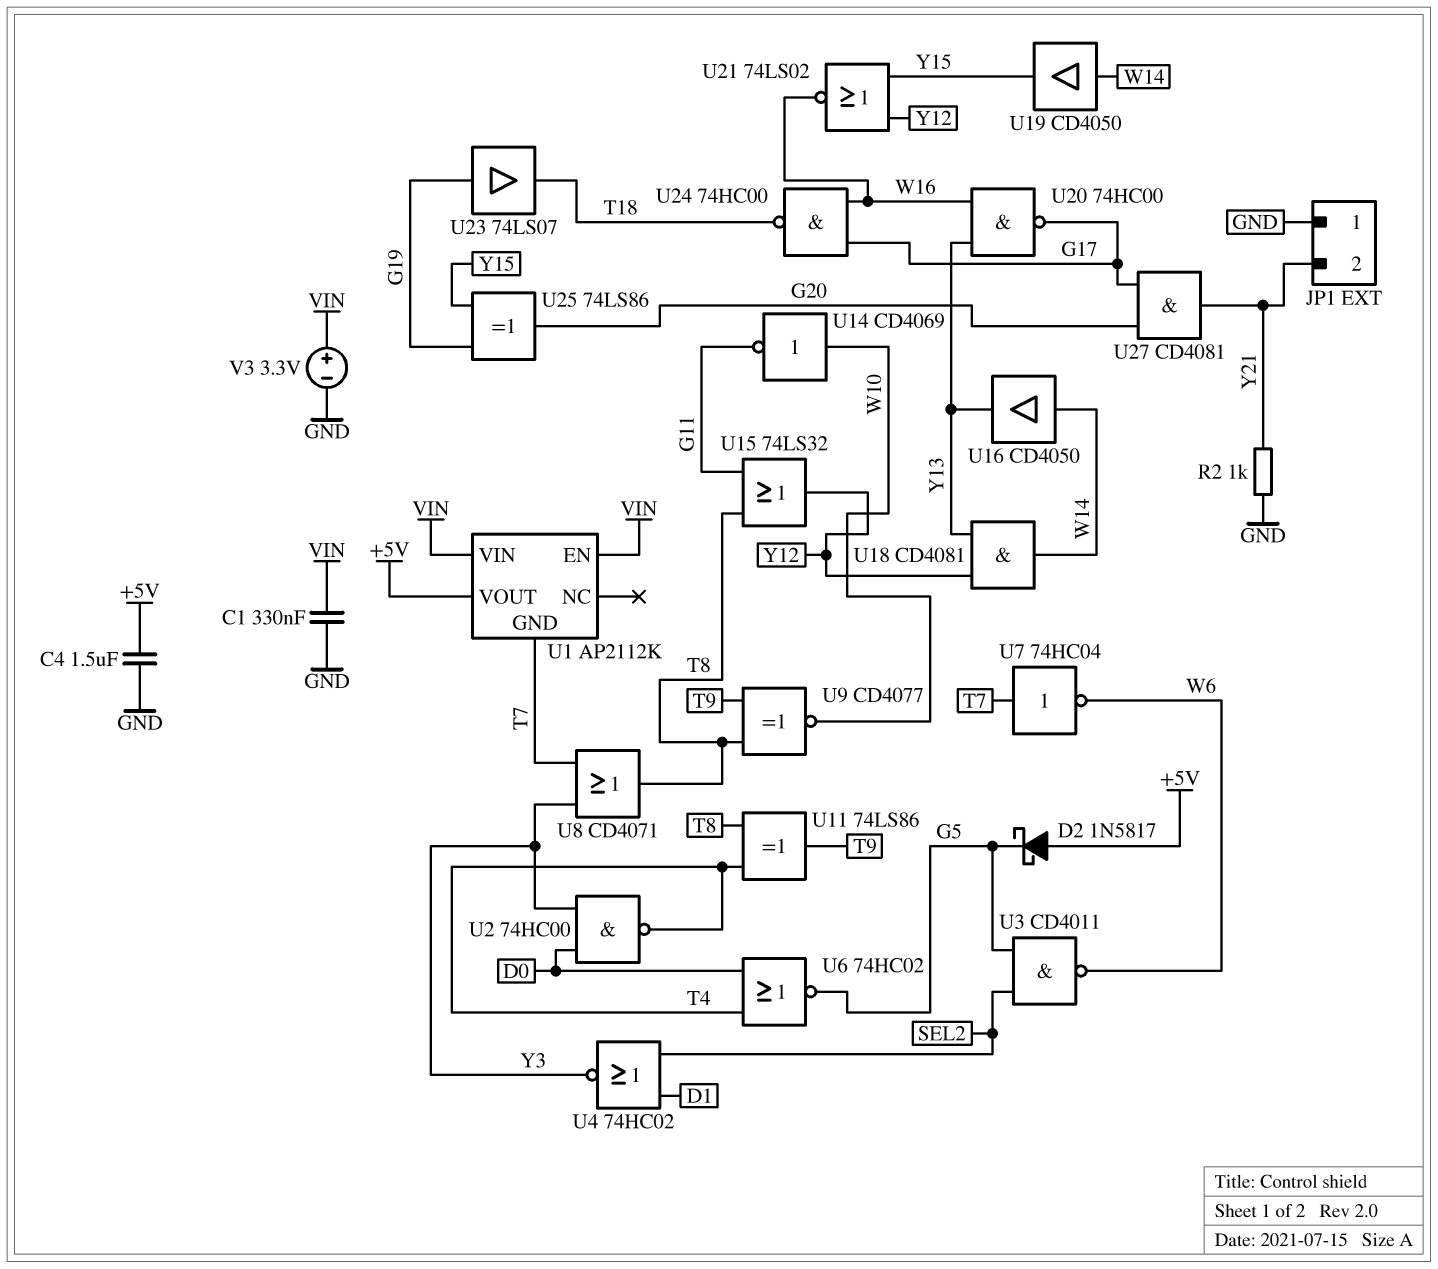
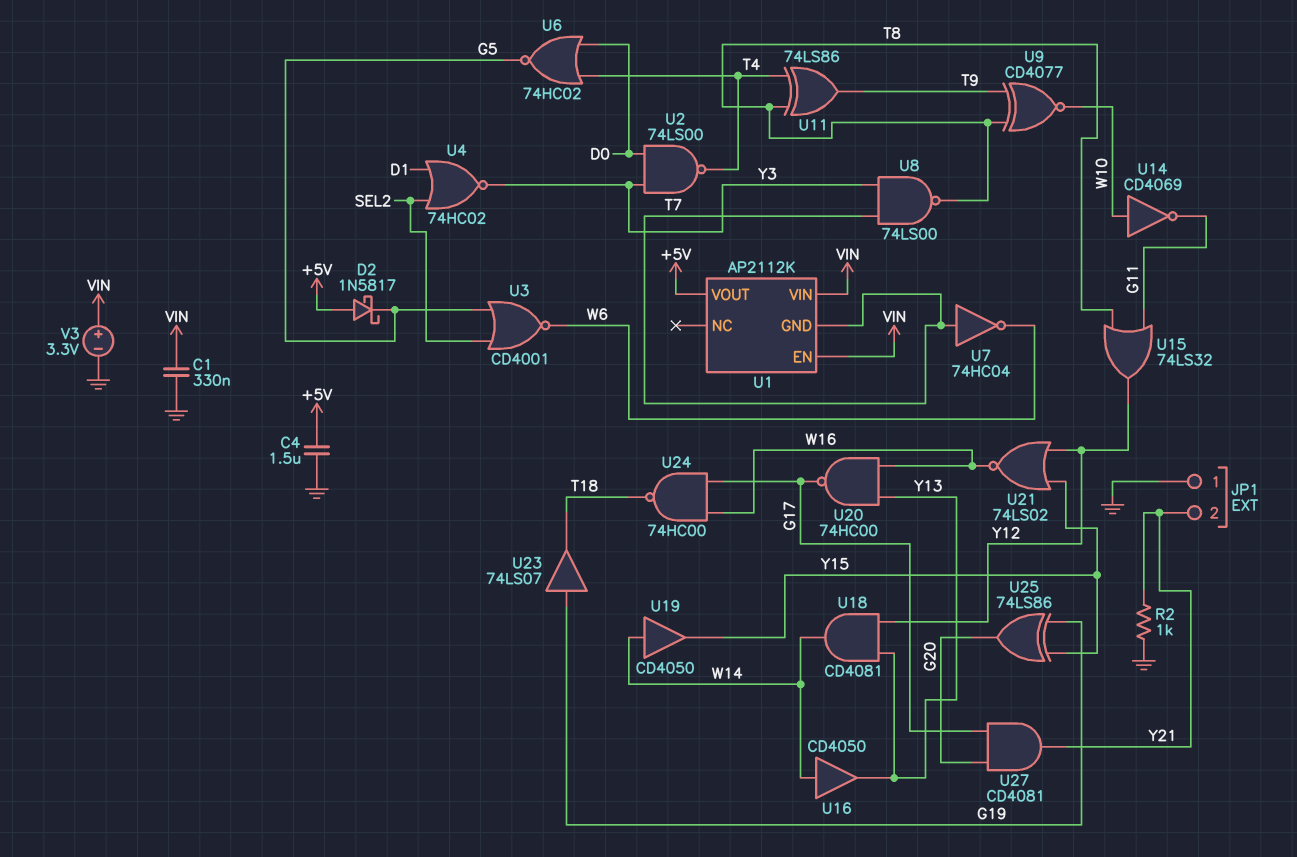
U2: NAND 74HC00 (in D0, in Y3, out T4) -> NAND 74LS00 (in D0, in Y3, out T4)
U3: NAND CD4011 (in G5, in SEL2, out W6) -> NOR CD4001 (in G5, in SEL2, out W6)
U8: OR CD4071 (in T7, in Y3, out T8) -> NAND 74LS00 (in T7, in Y3, out T8)

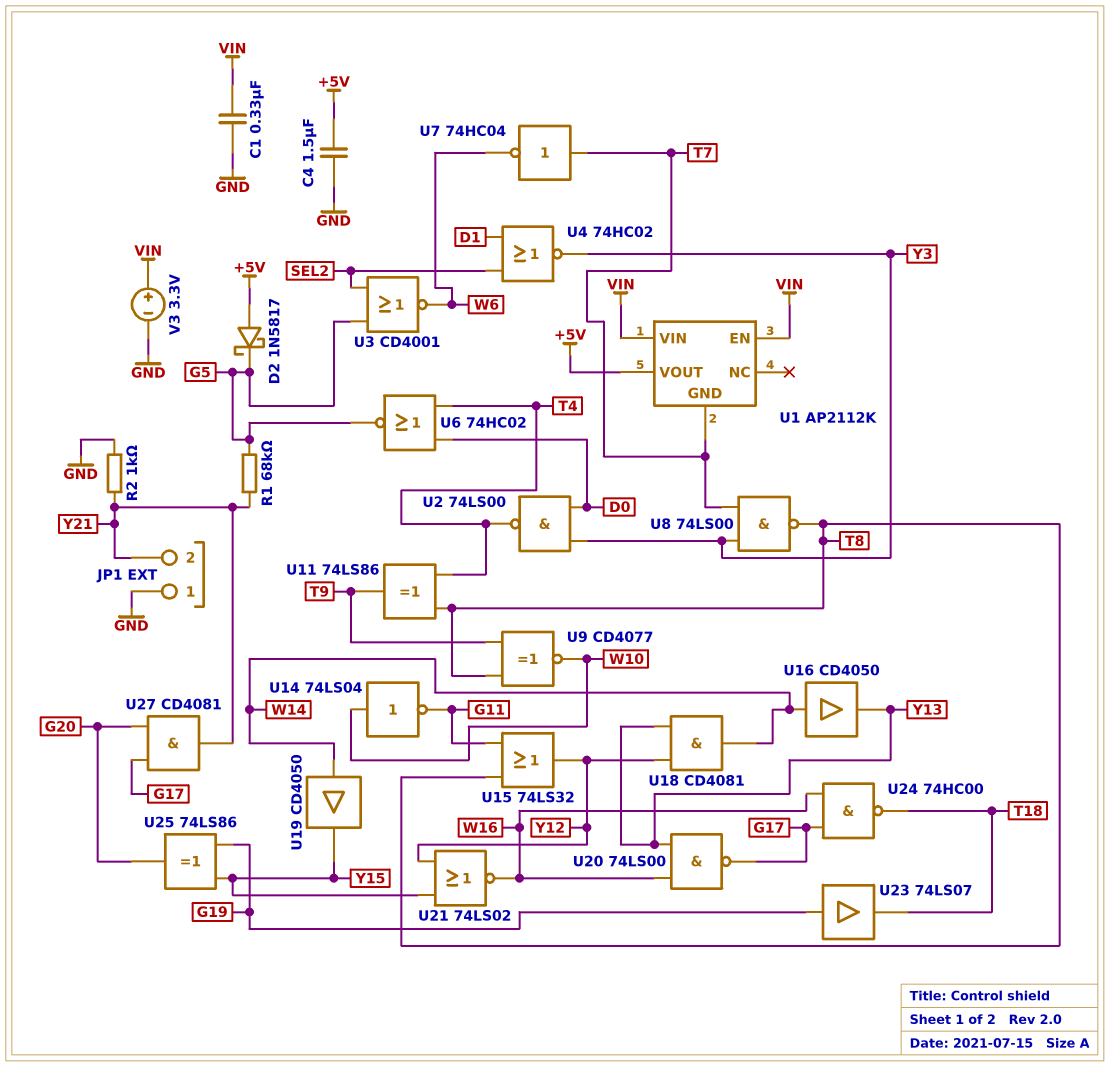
R1: none -> 68k (G5, Y21)
U14: NOT CD4069 (in W10, out G11) -> NOT 74LS04 (in W10, out G11)
U20: NAND 74HC00 (in W16, in Y13, out G17) -> NAND 74LS00 (in W16, in Y13, out G17)

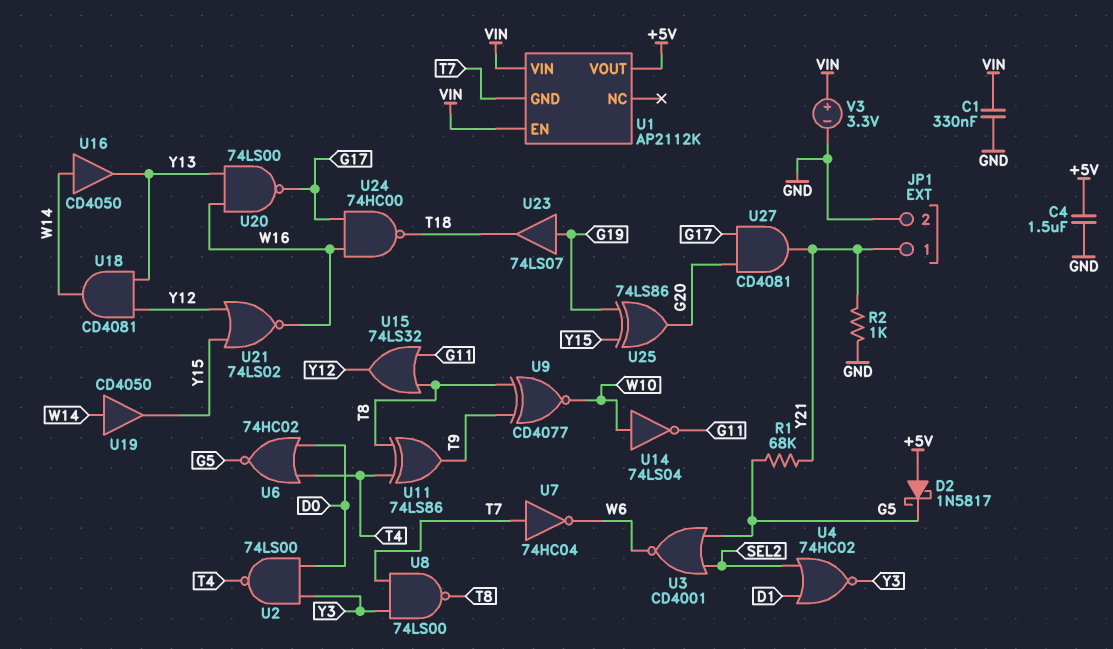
JP1 pin 1: GND -> Y21
JP1 pin 2: Y21 -> GND

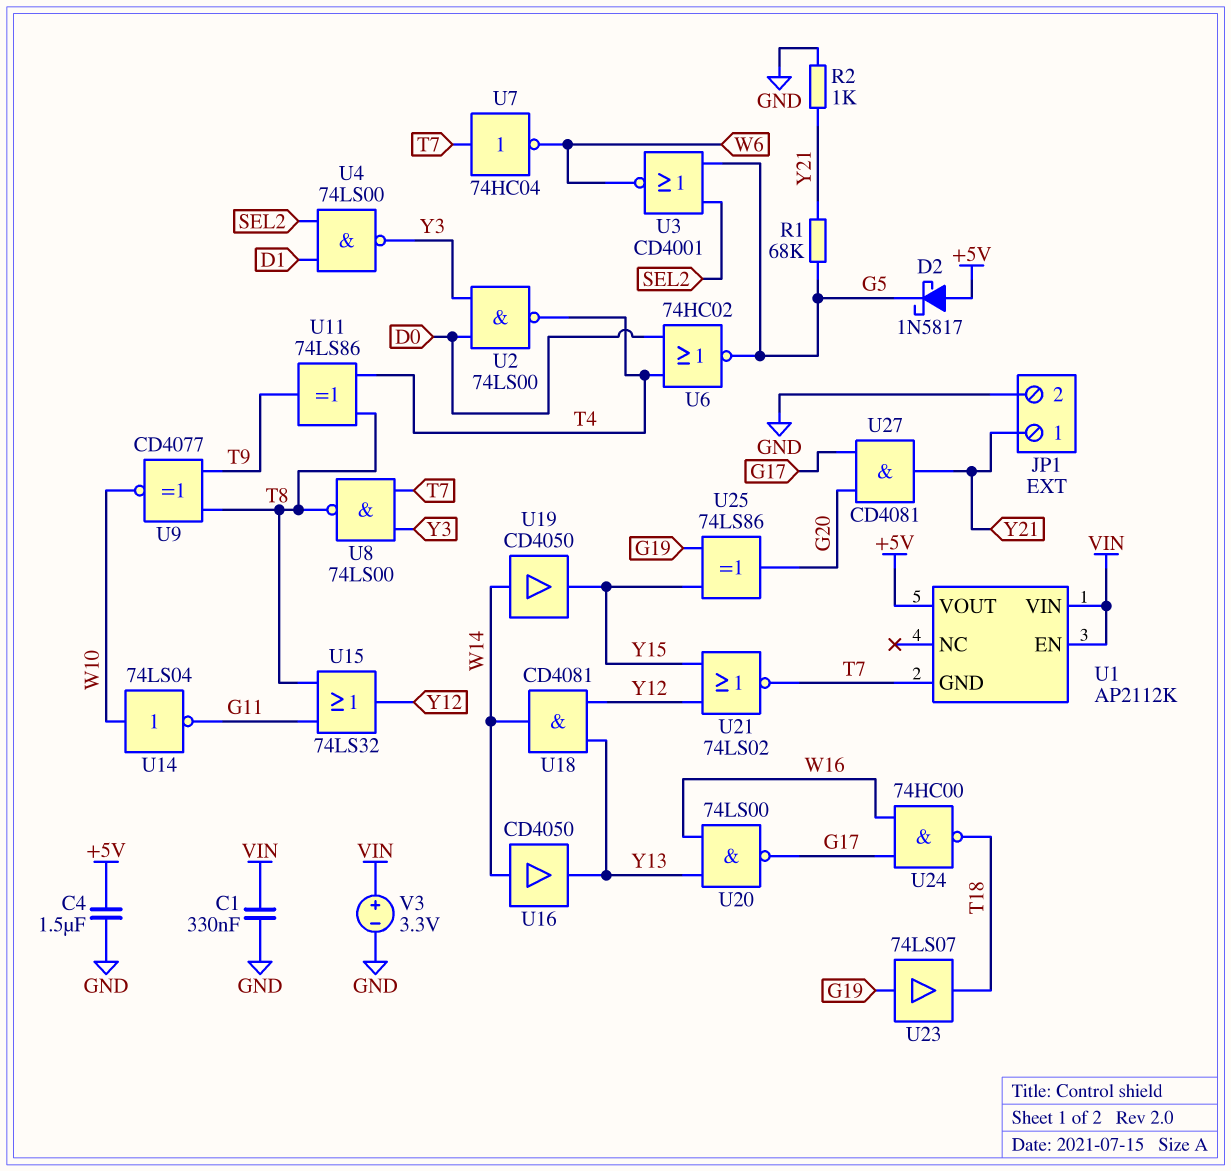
U4: NOR 74HC02 (in D1, in SEL2, out Y3) -> NAND 74LS00 (in D1, in SEL2, out Y3)
U21: NOR 74LS02 (in Y12, in Y15, out W16) -> NOR 74LS02 (in Y12, in Y15, out T7)

